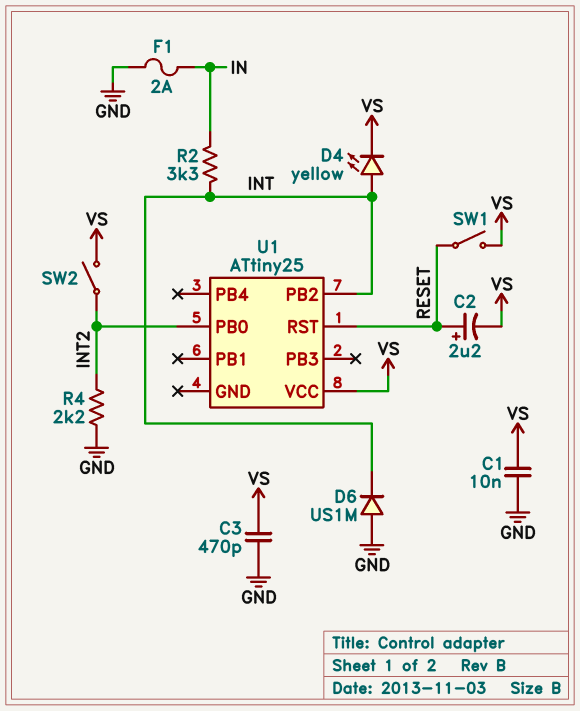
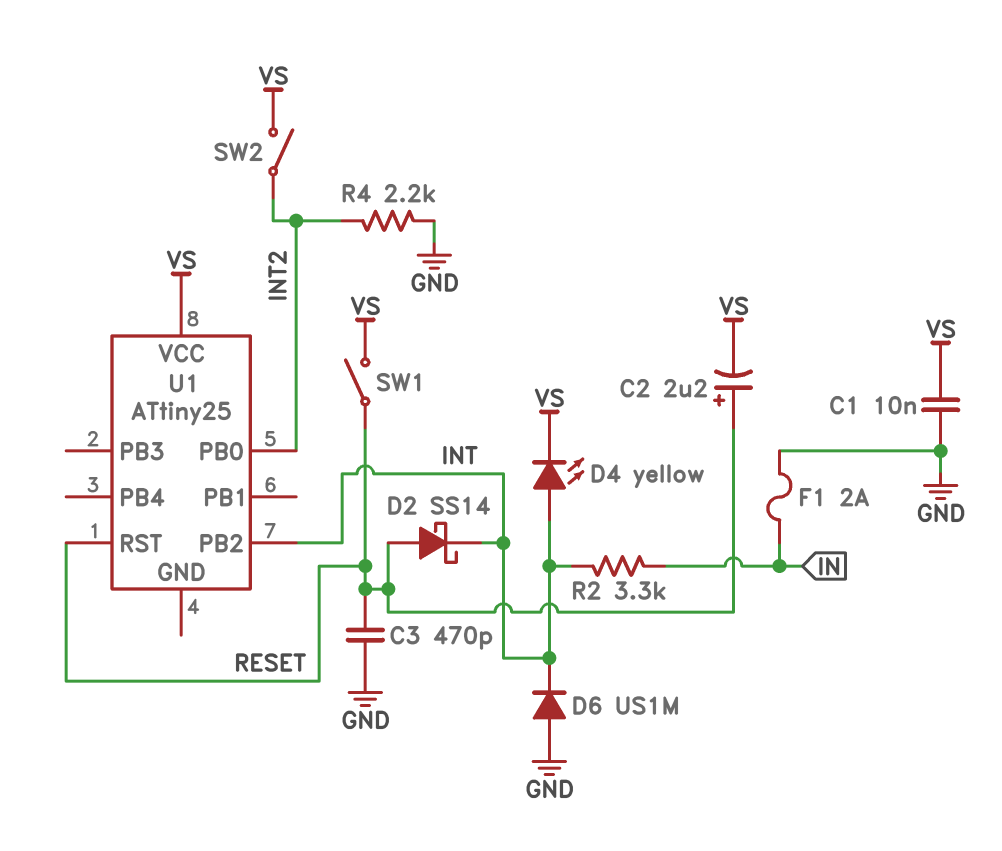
C3: 470pF (GND, VS) -> 470pF (GND, RESET)
D2: none -> schottky SS14 (A RESET, K INT)

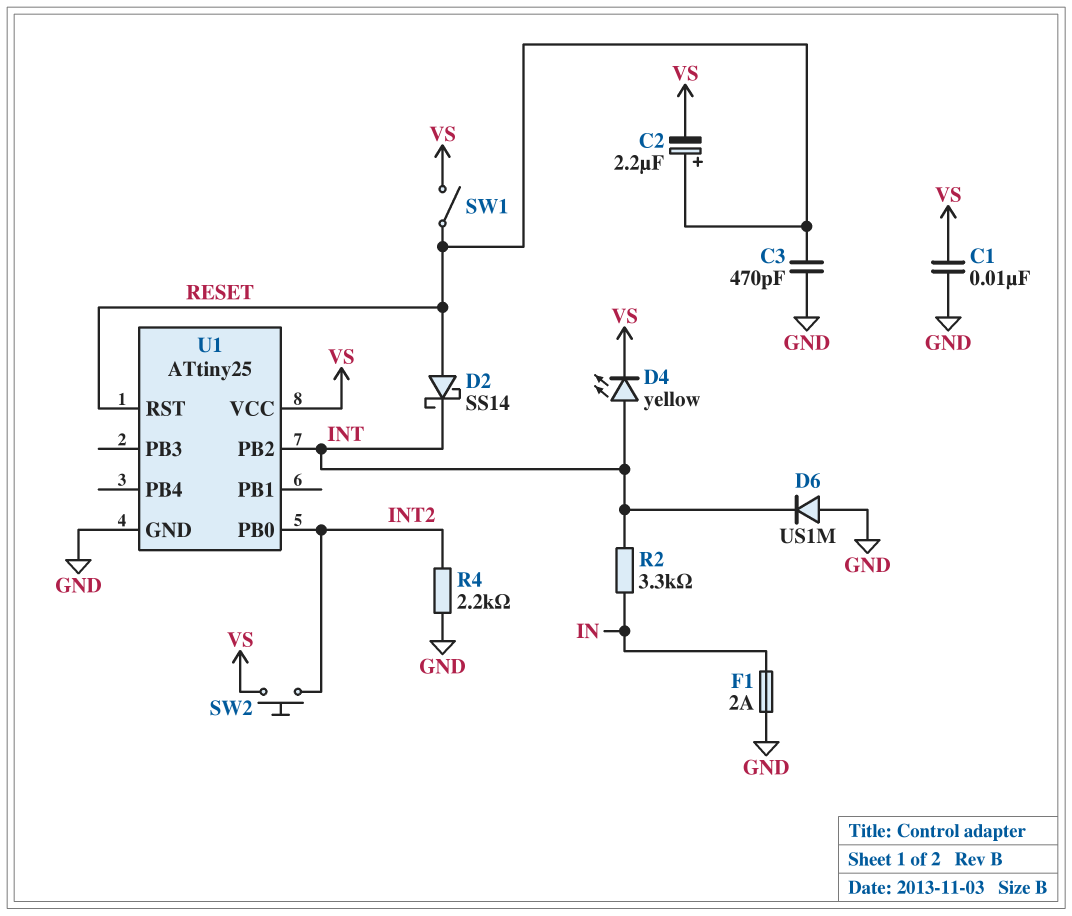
SW2: switch (INT2, VS) -> button (INT2, VS)
U1 pin GND: none -> GND

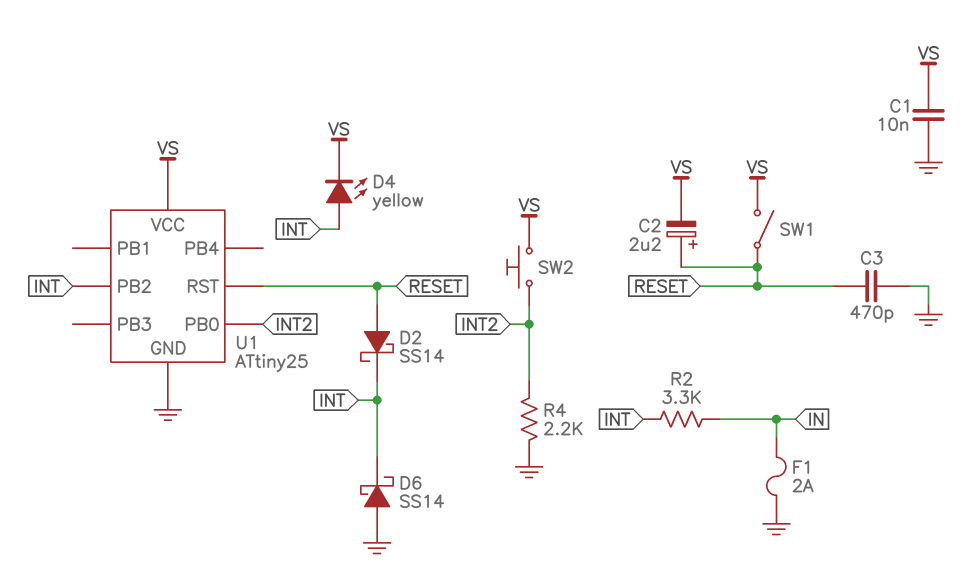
D6: diode US1M (A GND, K INT) -> schottky SS14 (A GND, K INT)

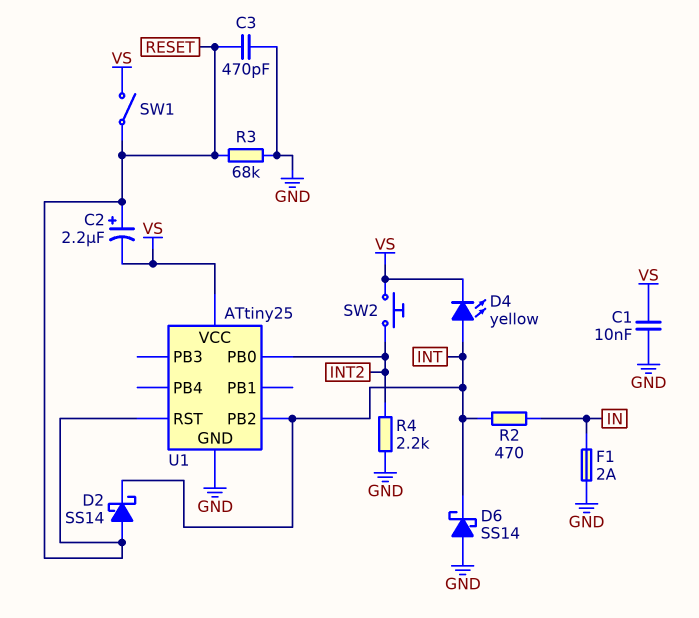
R2: 3.3k (IN, INT) -> 470 (IN, INT)
R3: none -> 68k (GND, RESET)

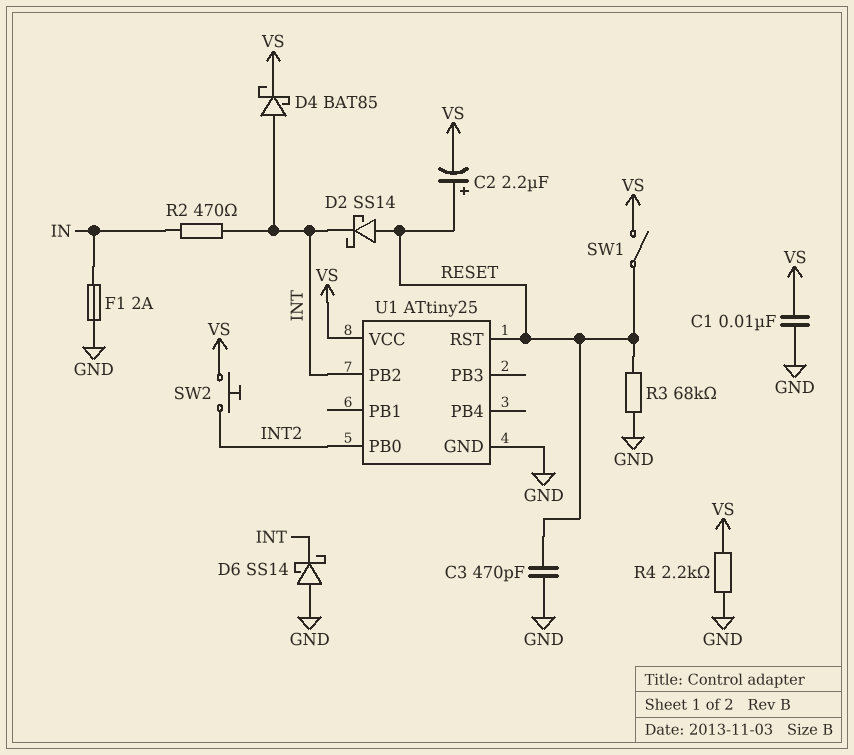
D4: LED yellow (A INT, K VS) -> schottky BAT85 (A INT, K VS)
R4: 2.2k (GND, INT2) -> 2.2k (GND, VS)

